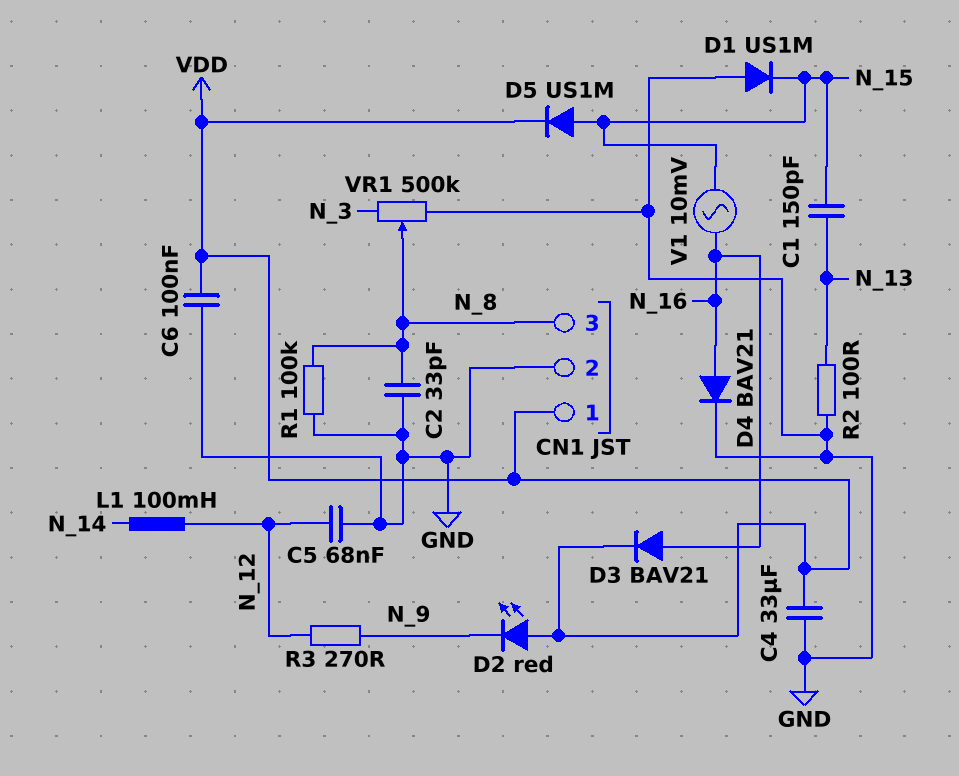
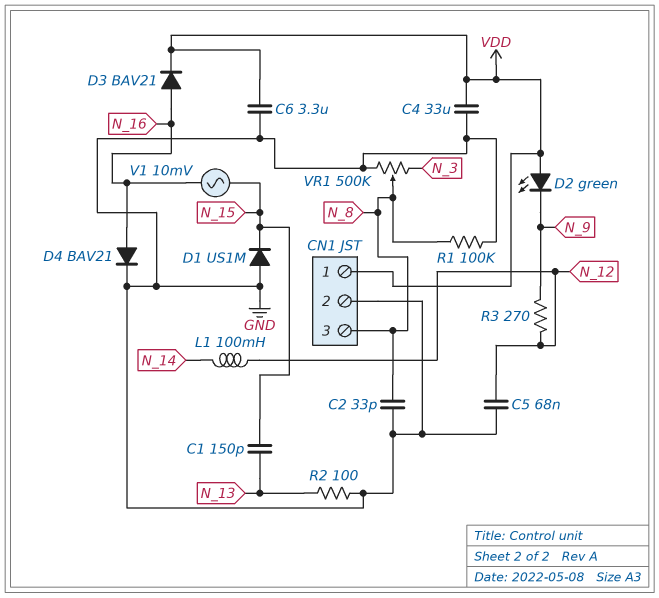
C6: 100nF (GND, VDD) -> 3.3uF (GND, VDD)
D2: LED red (A VDD, K N_9) -> LED green (A VDD, K N_9)
D5: diode US1M (A N_15, K VDD) -> none

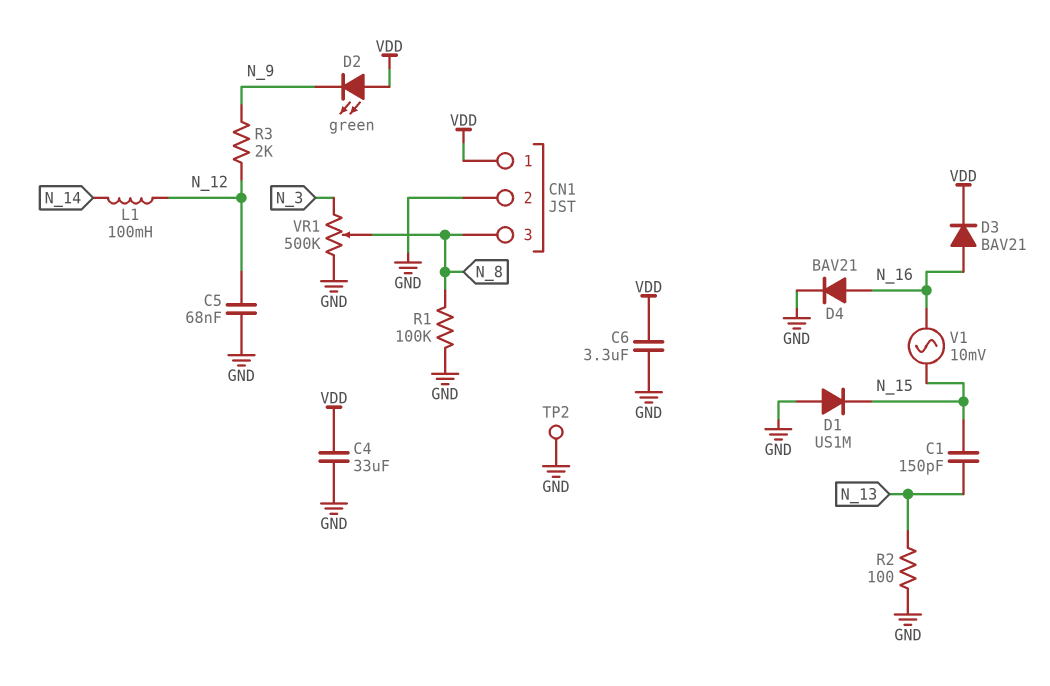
C2: 33pF (GND, N_8) -> none
R3: 270 (N_9, N_12) -> 2k (N_9, N_12)
TP2: none -> test point (GND)

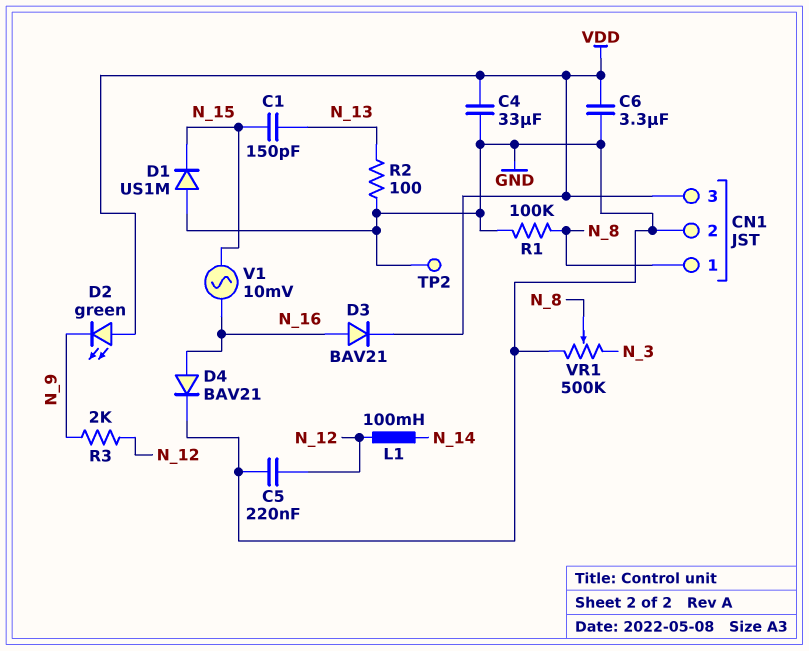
C5: 68nF (GND, N_12) -> 220nF (GND, N_12)
CN1 pin 1: VDD -> N_8
CN1 pin 3: N_8 -> VDD

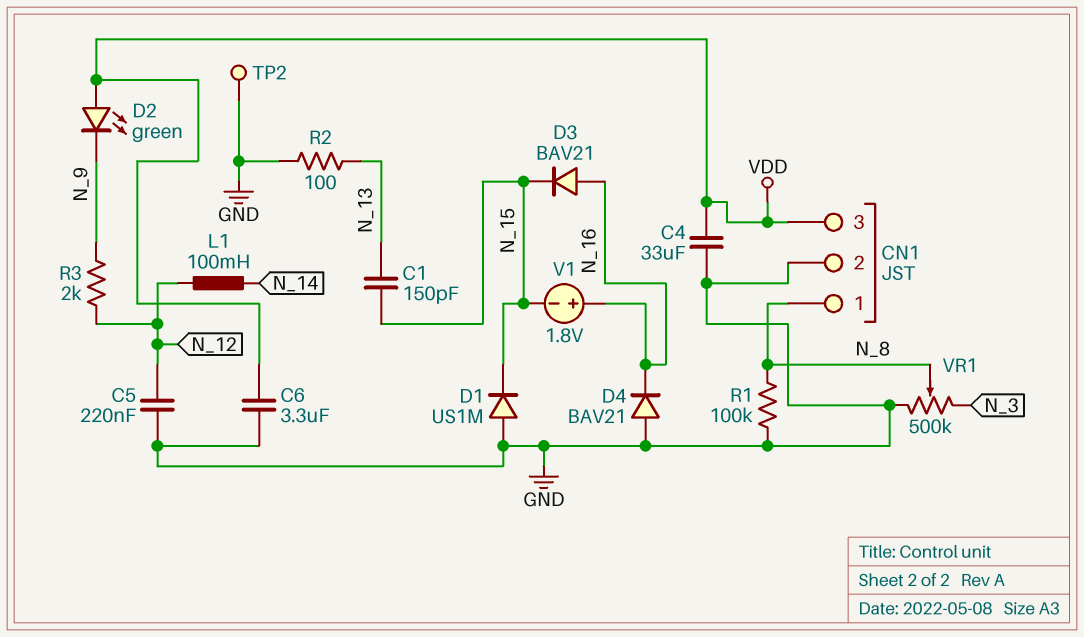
D3: diode BAV21 (A N_16, K VDD) -> diode BAV21 (A N_16, K N_15)
D4: diode BAV21 (A N_16, K GND) -> diode BAV21 (A GND, K N_16)
V1: AC 10mV (N_15, N_16) -> 1.8V (plus N_16, minus N_15)

